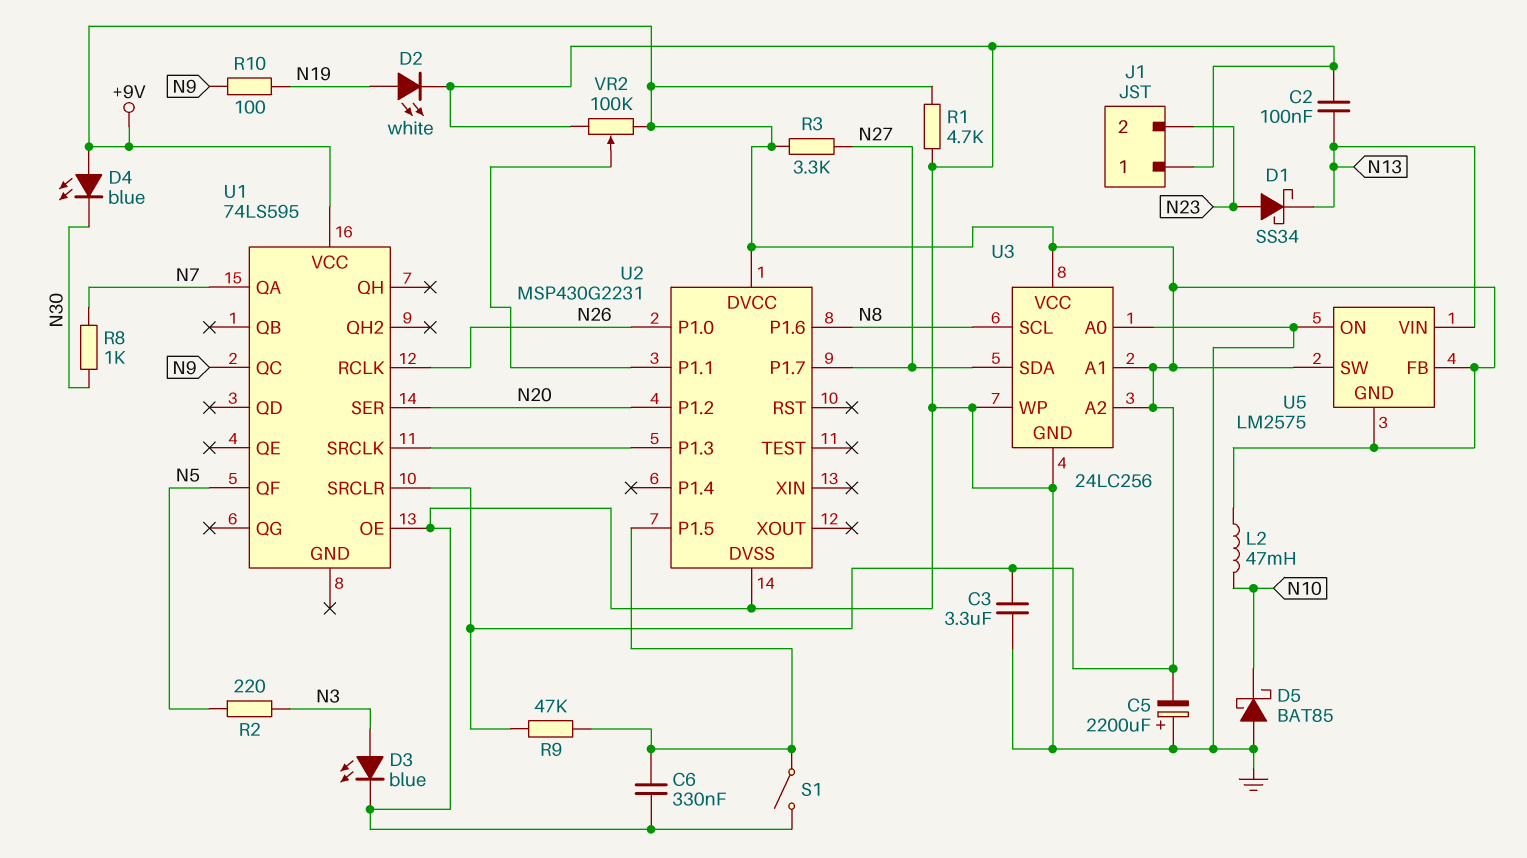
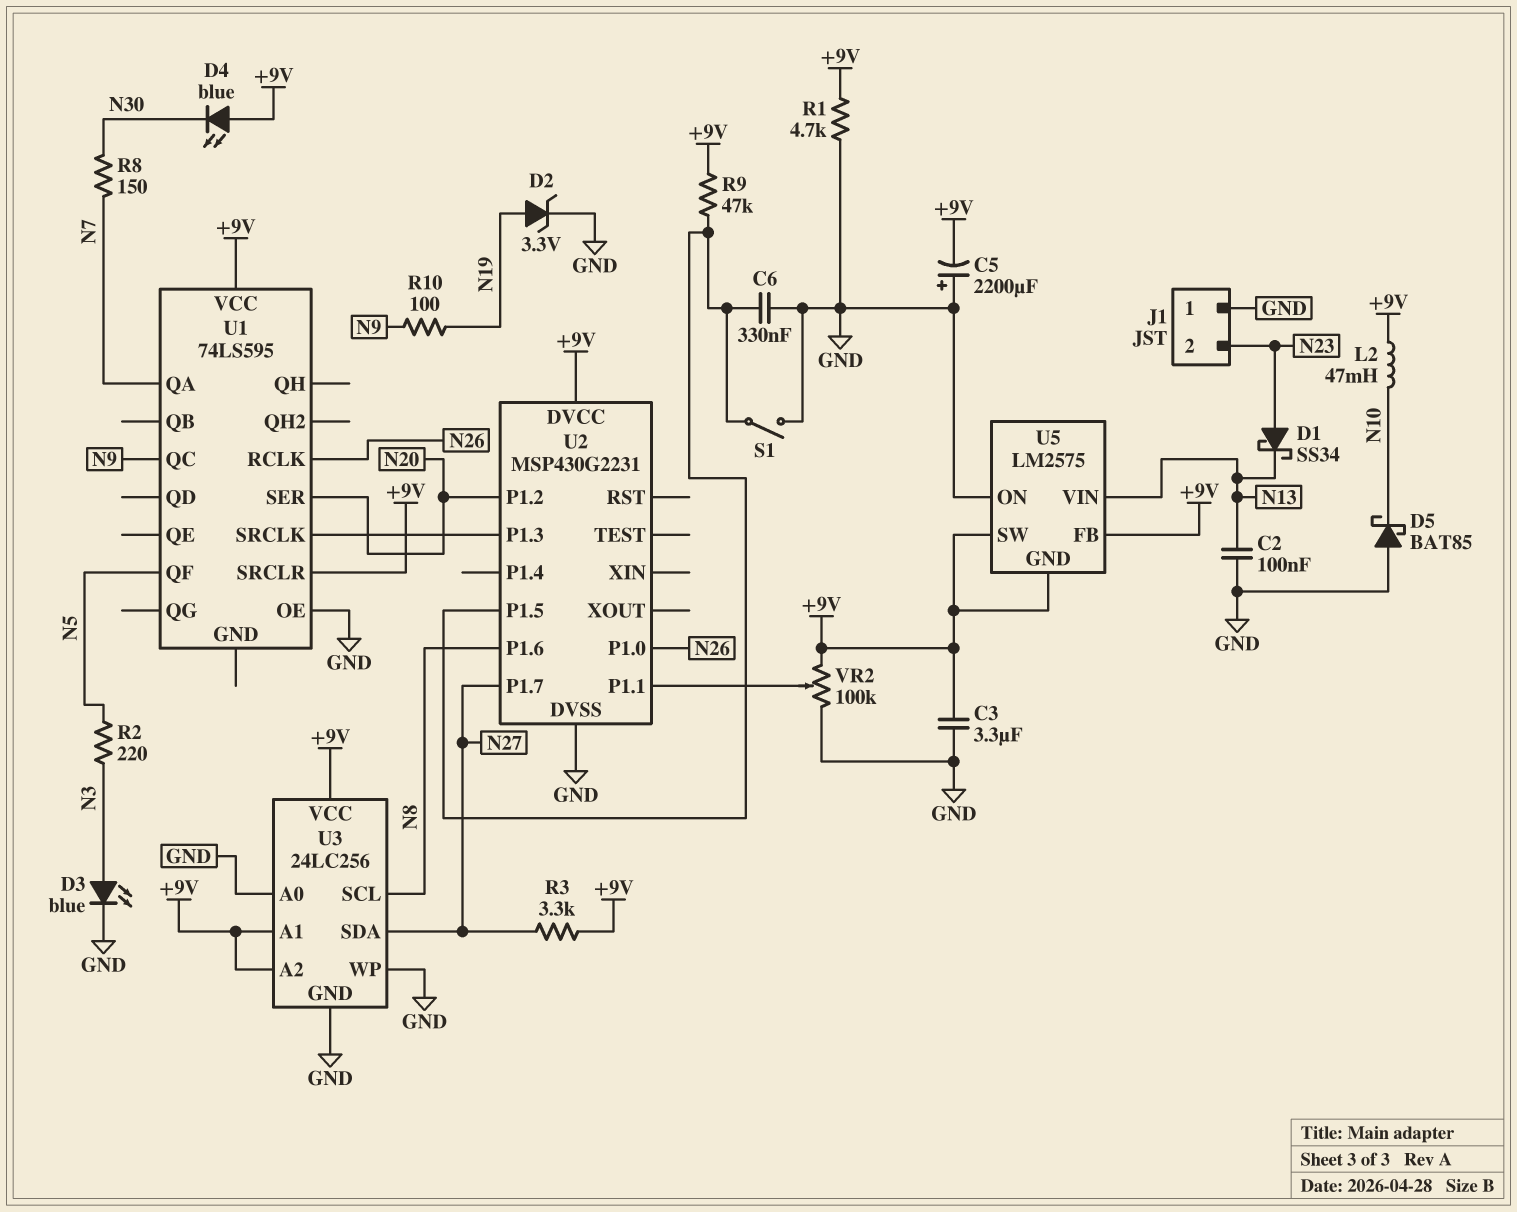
D2: LED white (A N19, K GND) -> zener 3.3V (A N19, K GND)
R8: 1k (N7, N30) -> 150 (N7, N30)

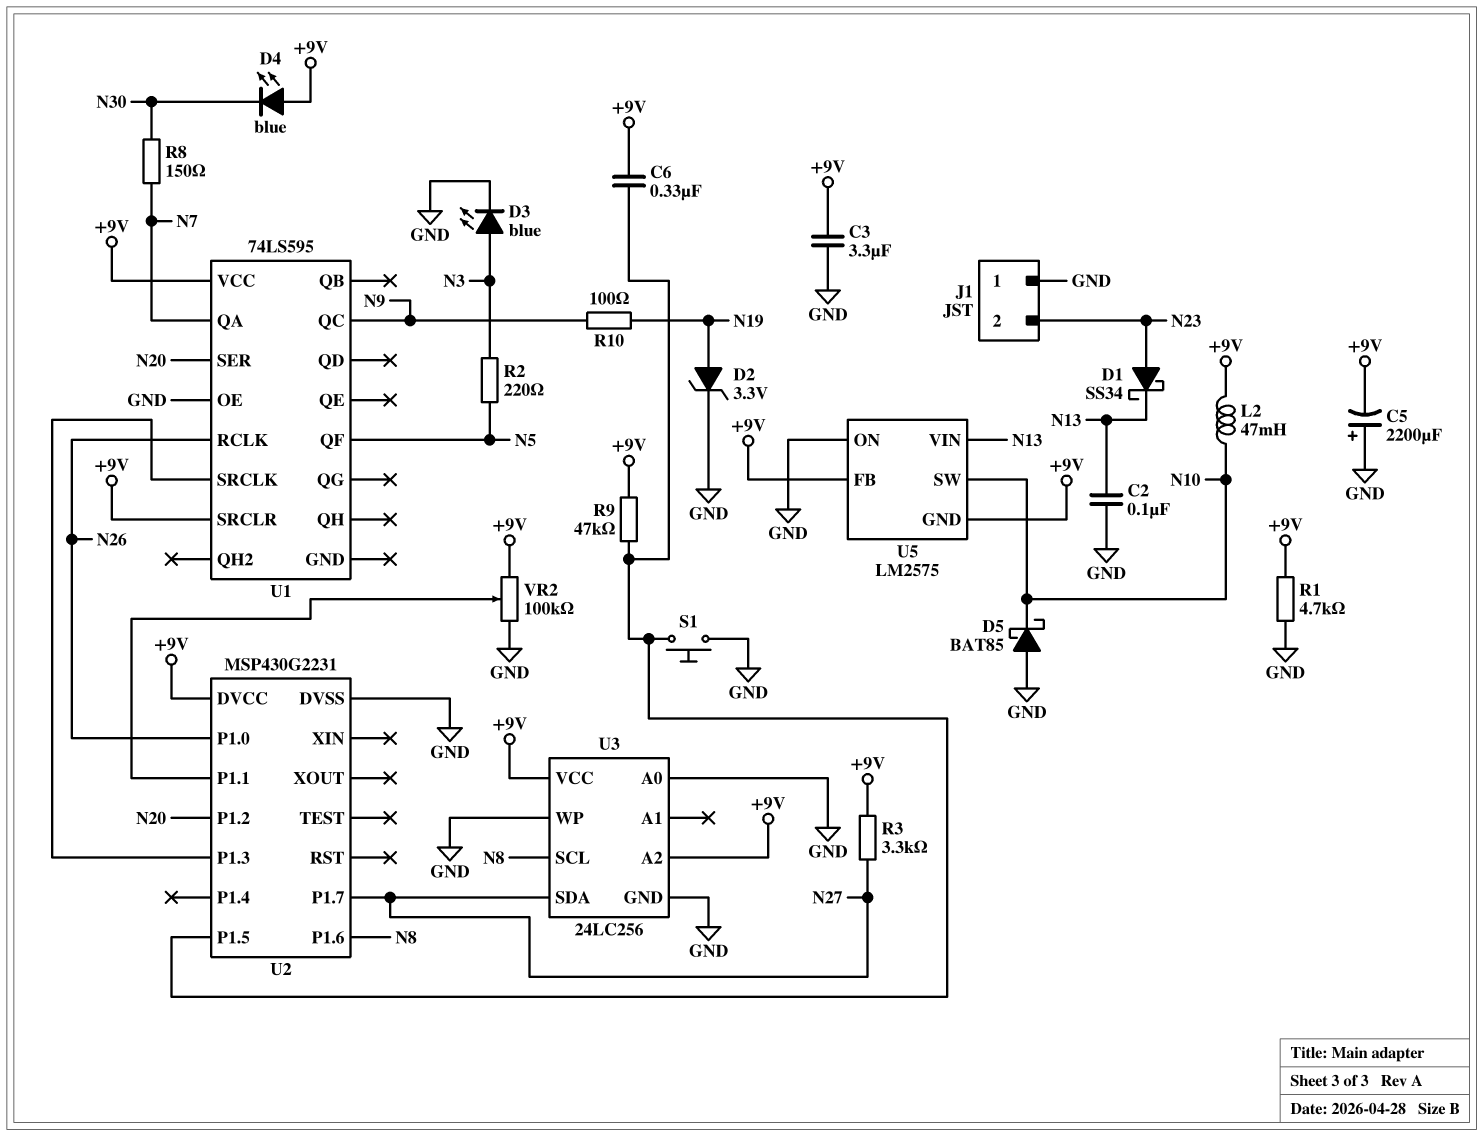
C6: 330nF (GND, U2/P1.5) -> 330nF (+9V, U2/P1.5)
S1: switch (GND, U2/P1.5) -> button (GND, U2/P1.5)
U3 pin A1: +9V -> none
U5 pin SW: +9V -> N10

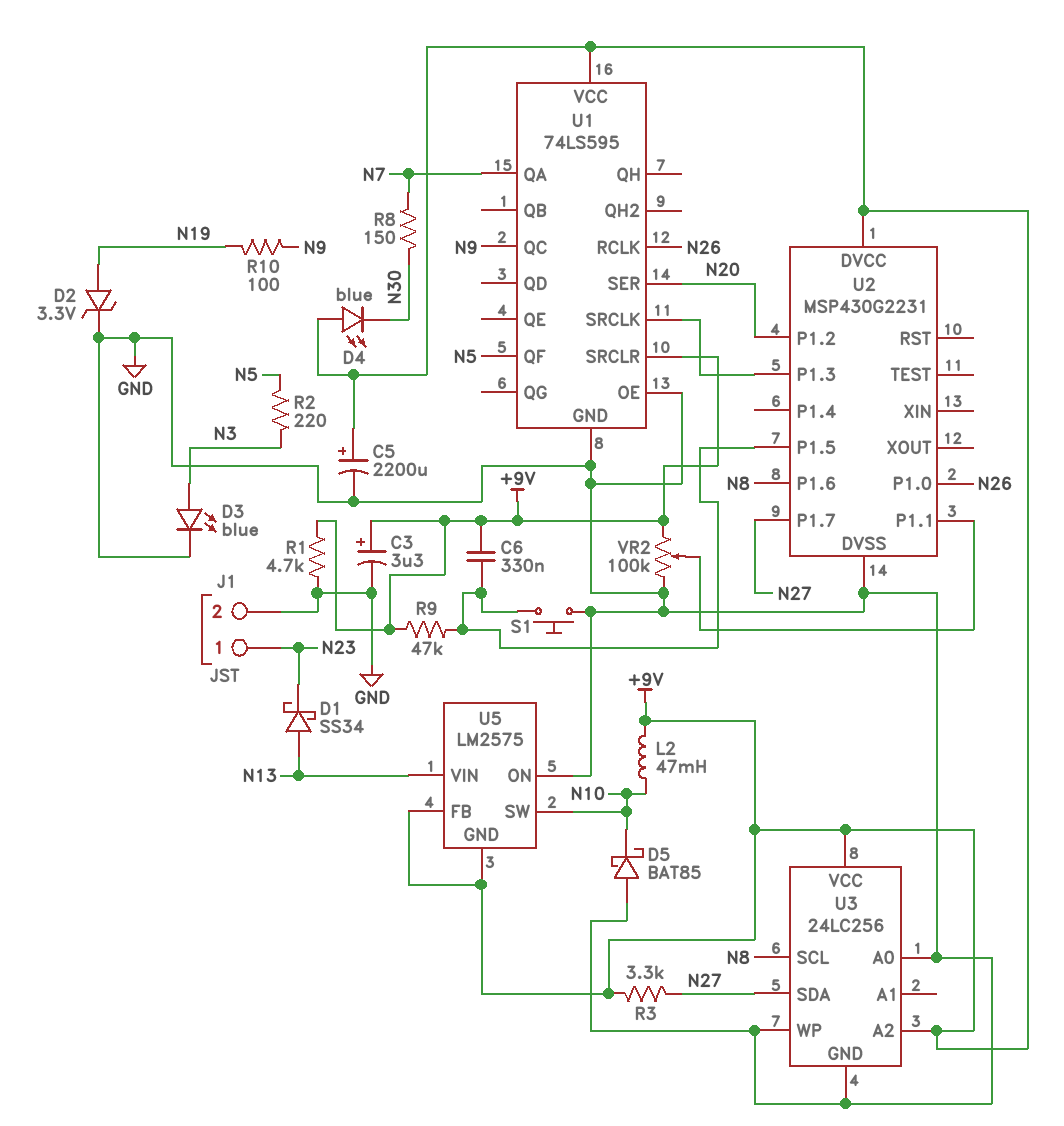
C2: 100nF (GND, N13) -> none
C3: 3.3uF (+9V, GND) -> 3.3uF (plus +9V, minus GND)
C5: 2200uF (plus GND, minus +9V) -> 2200uF (plus +9V, minus GND)
D1: schottky SS34 (A N23, K N13) -> schottky SS34 (A N13, K N23)
J1 pin 1: GND -> N23
J1 pin 2: N23 -> GND
U1 pin GND: none -> GND

